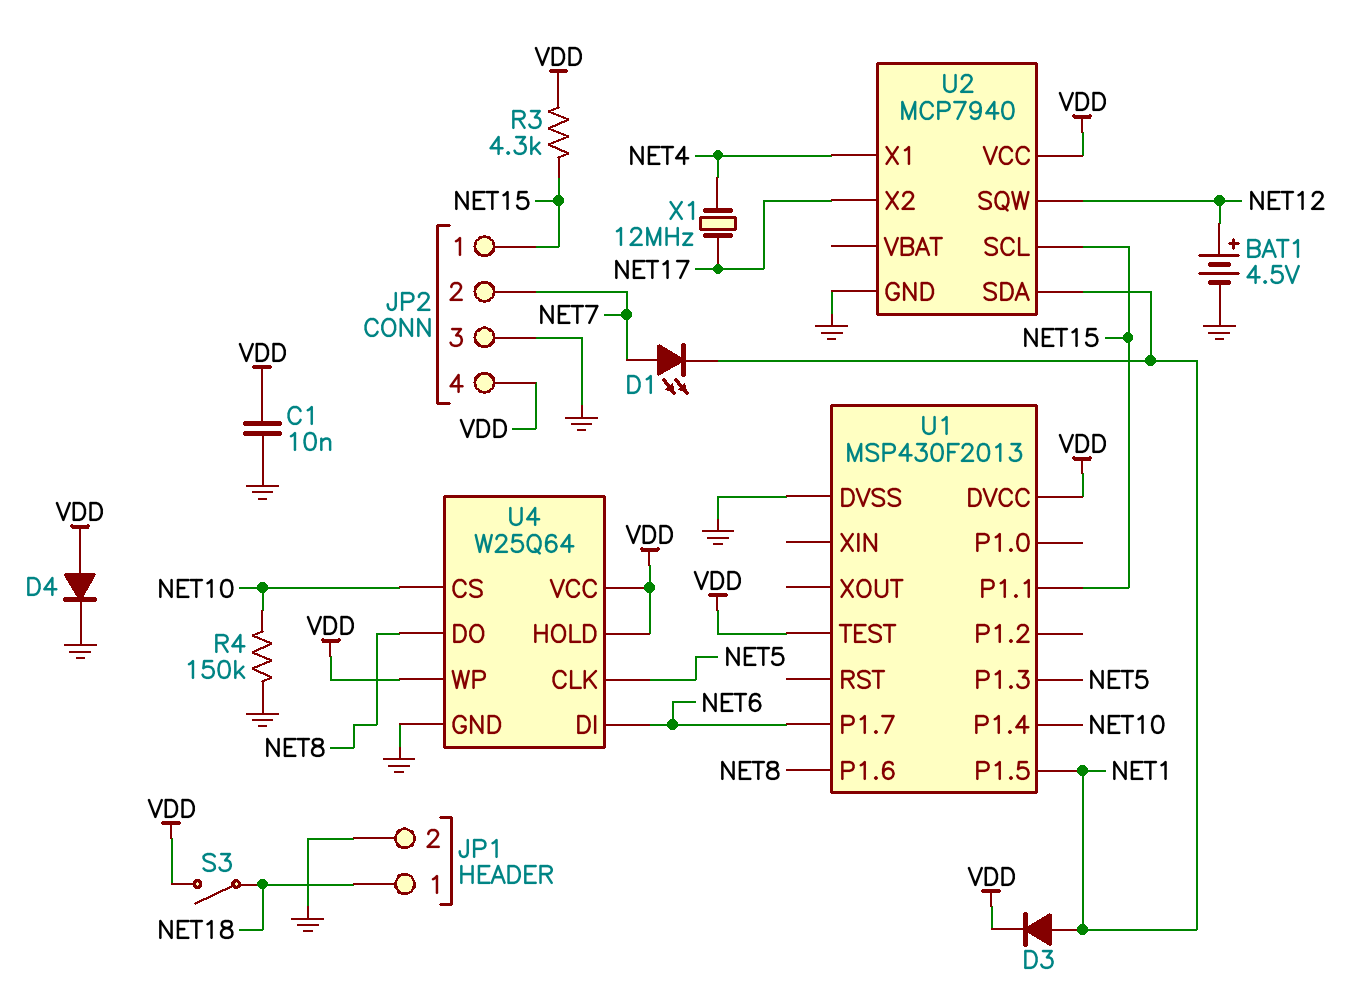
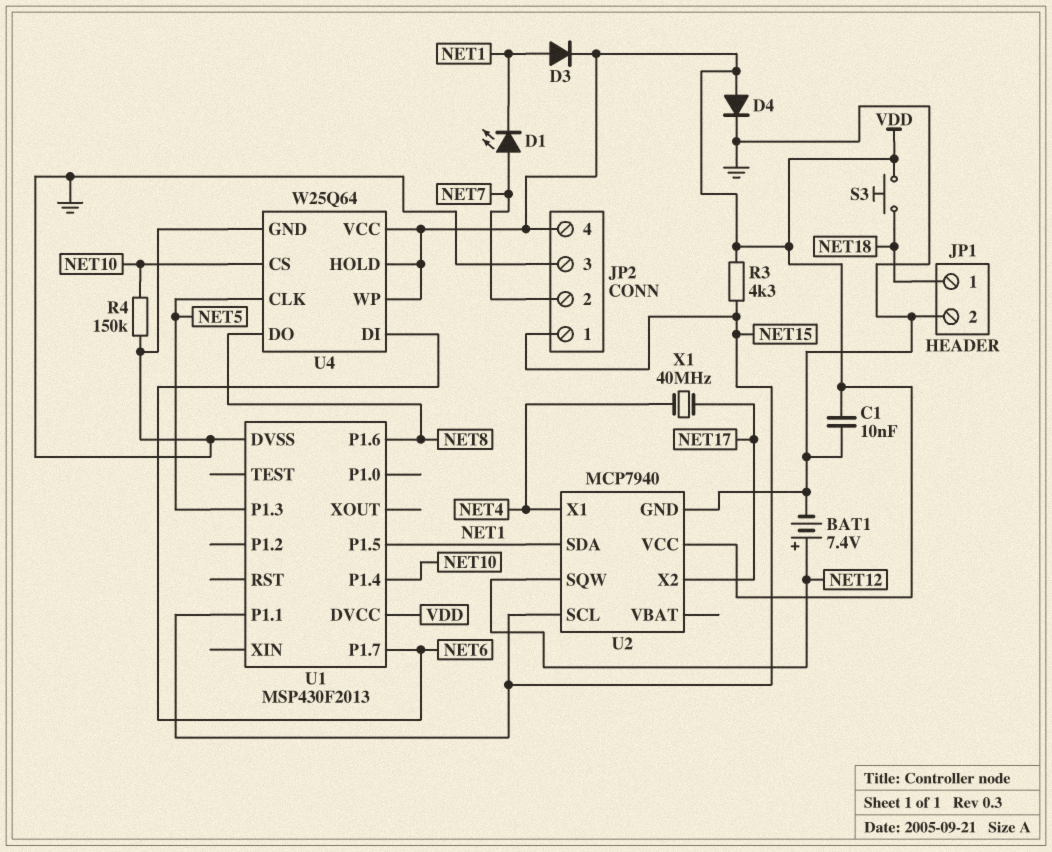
BAT1: 4.5V (plus NET12, minus GND) -> 7.4V (plus NET12, minus GND)
S3: switch (NET18, VDD) -> button (NET18, VDD)
U1 pin TEST: VDD -> none
X1: 12MHz (NET4, NET17) -> 40MHz (NET4, NET17)

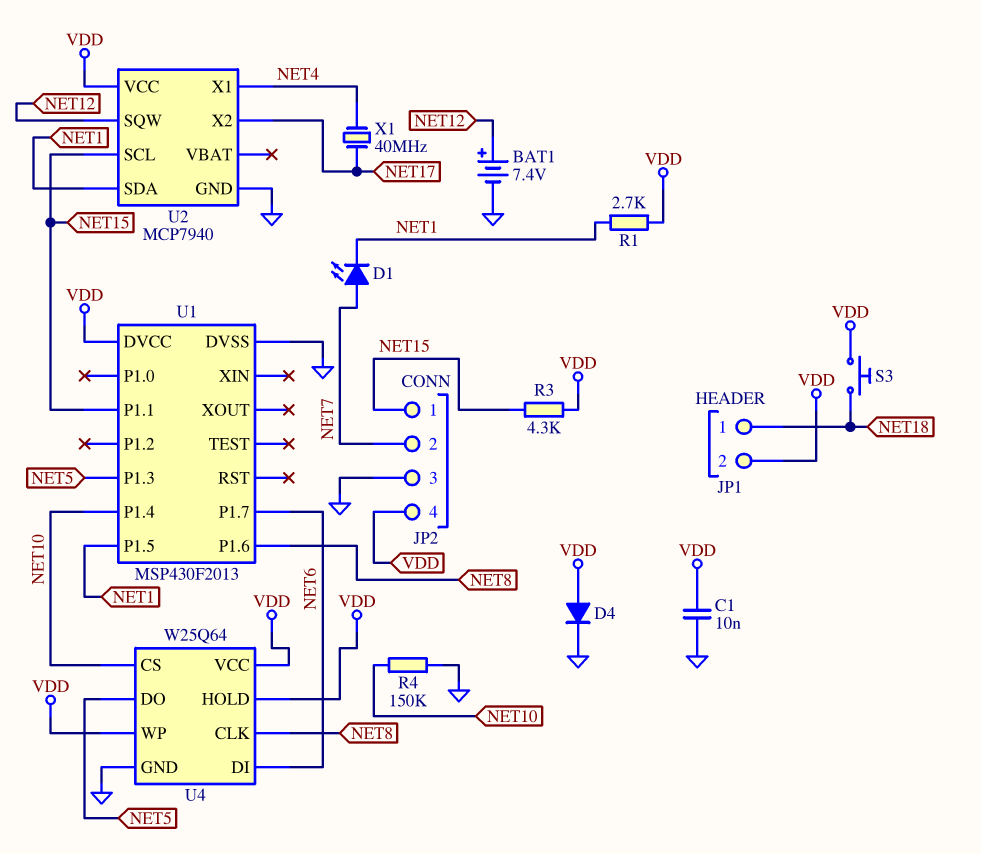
D3: diode (A NET1, K VDD) -> none
JP1 pin 2: GND -> VDD
R1: none -> 2.7k (NET1, VDD)
U4 pin CLK: NET5 -> NET8
U4 pin DO: NET8 -> NET5

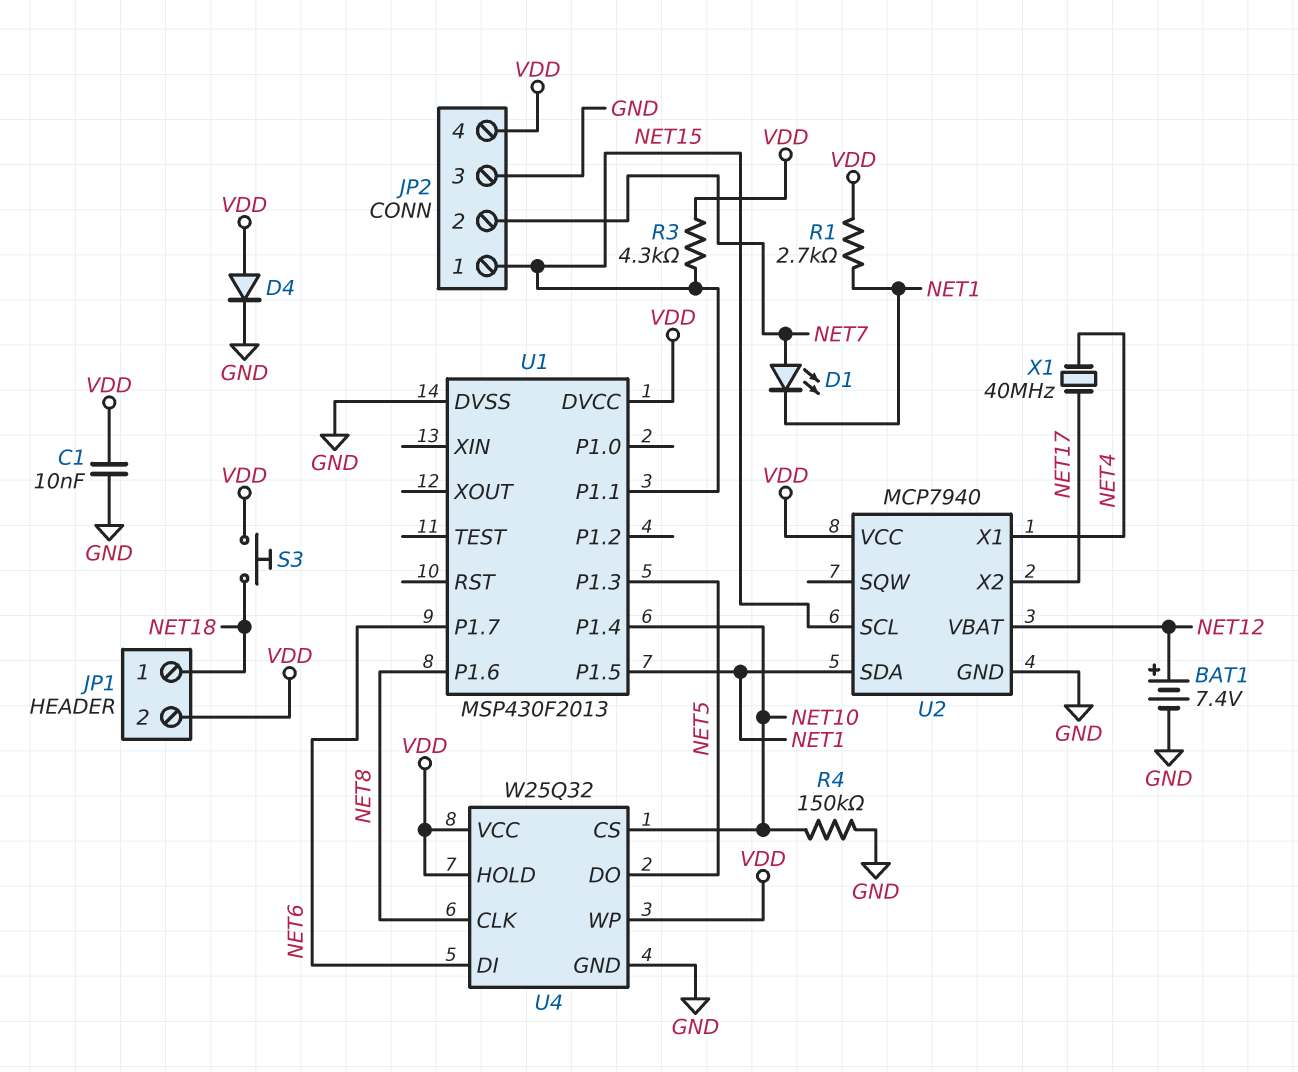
U2 pin SQW: NET12 -> none
U2 pin VBAT: none -> NET12
U4: W25Q64 -> W25Q32

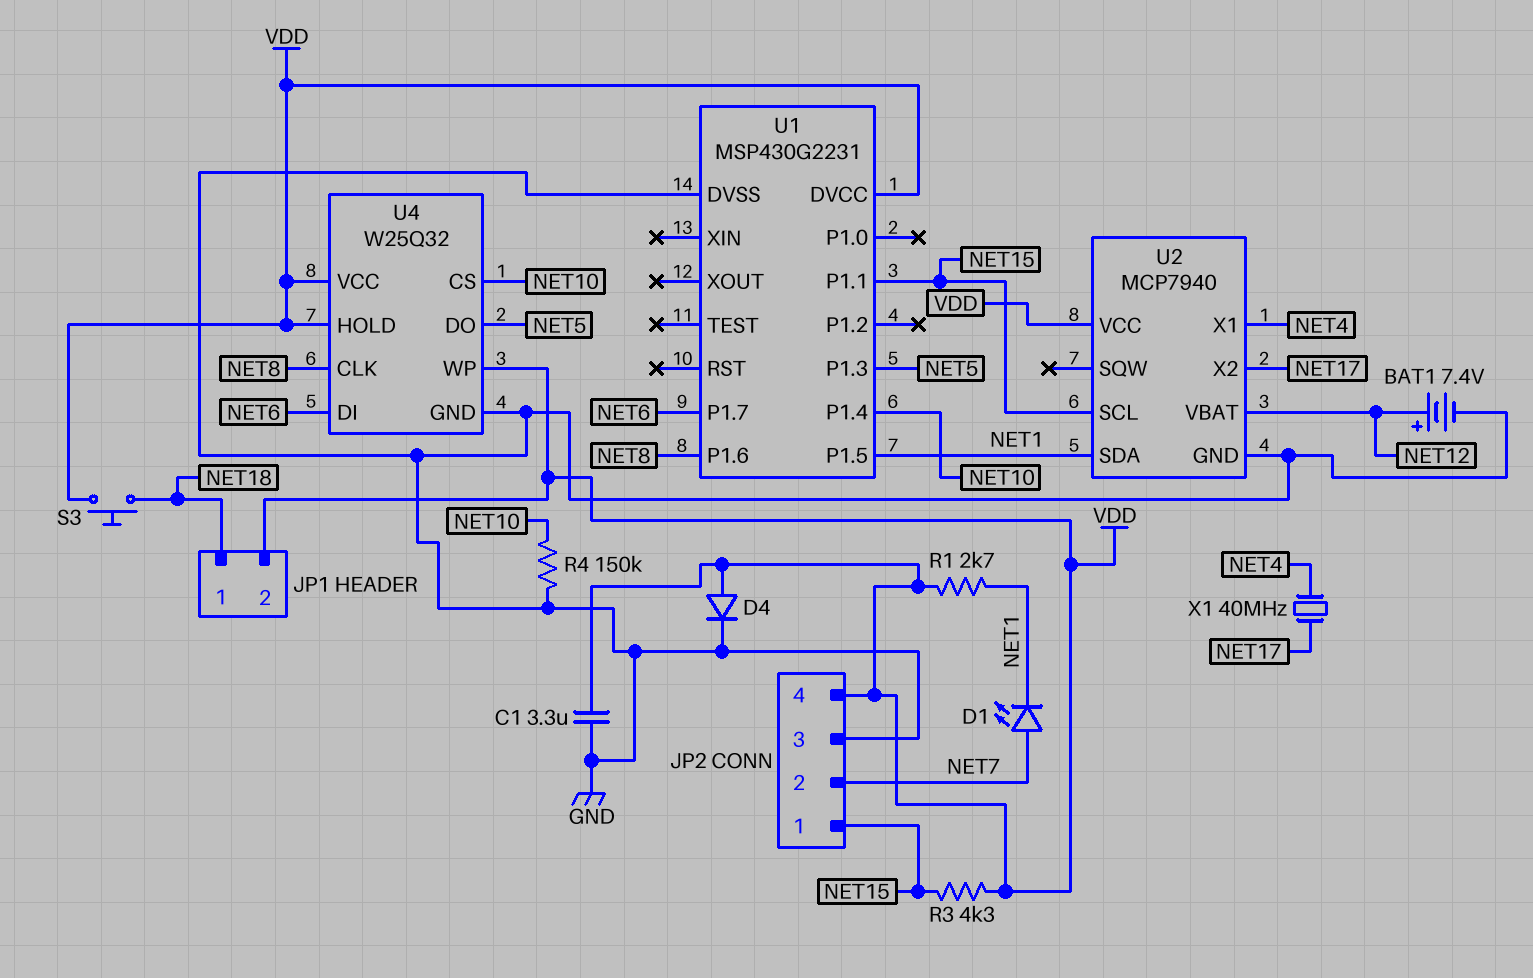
C1: 10nF (GND, VDD) -> 3.3uF (GND, VDD)
U1: MSP430F2013 -> MSP430G2231

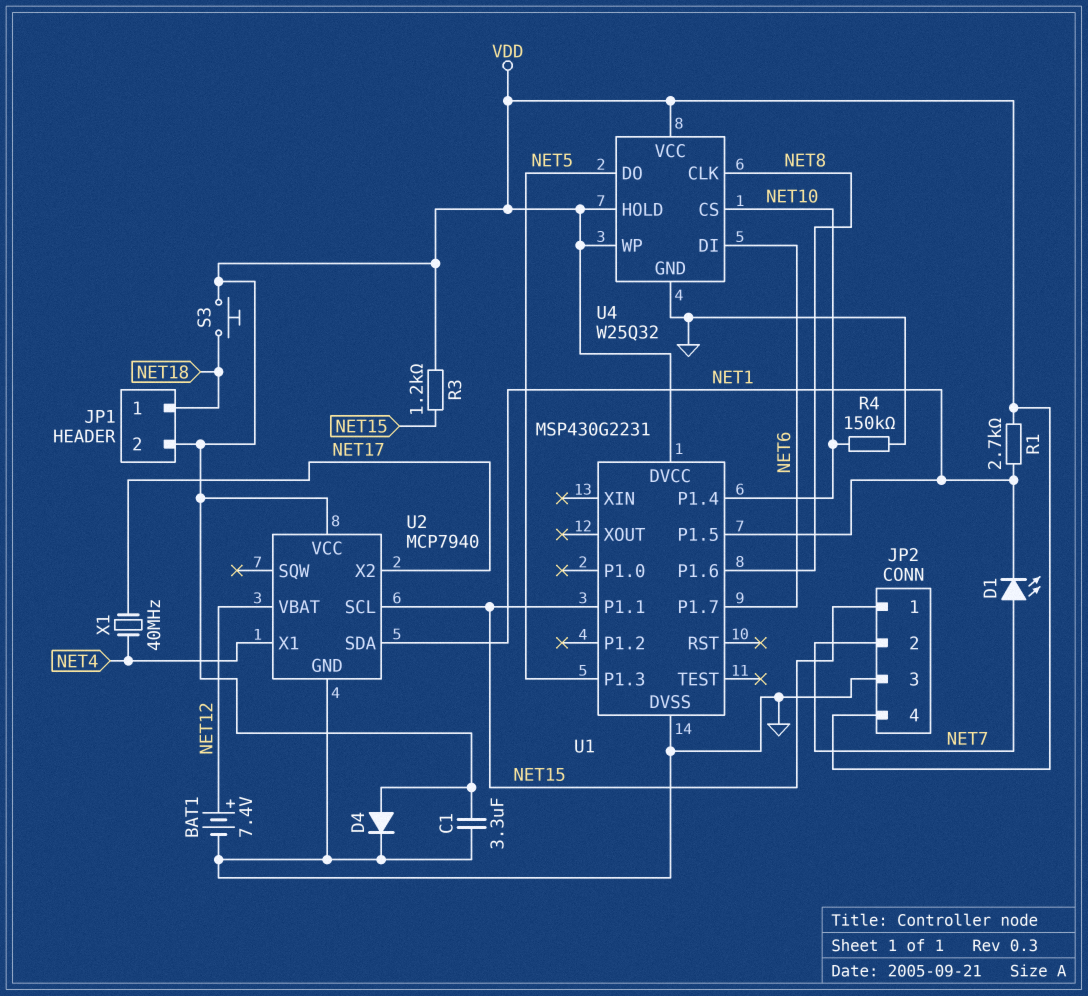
R3: 4.3k (NET15, VDD) -> 1.2k (NET15, VDD)

